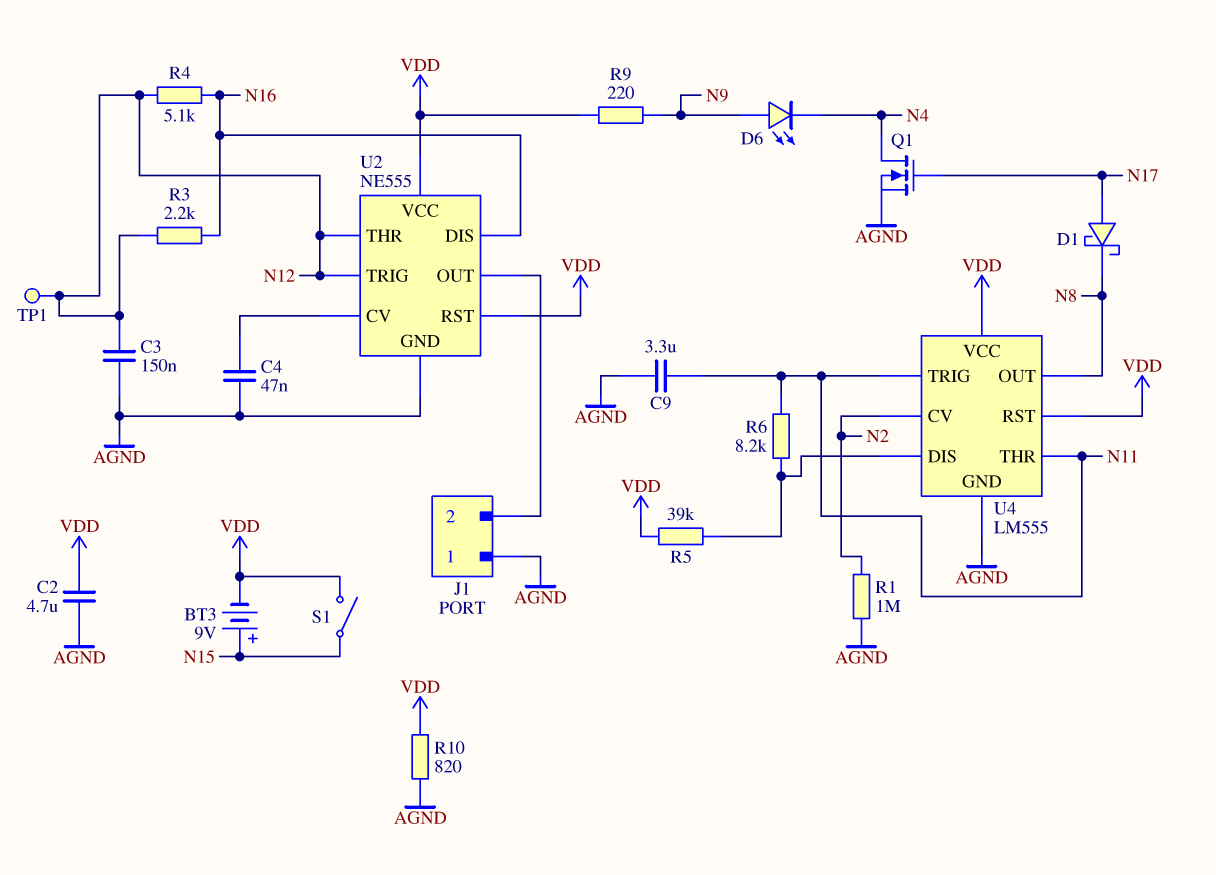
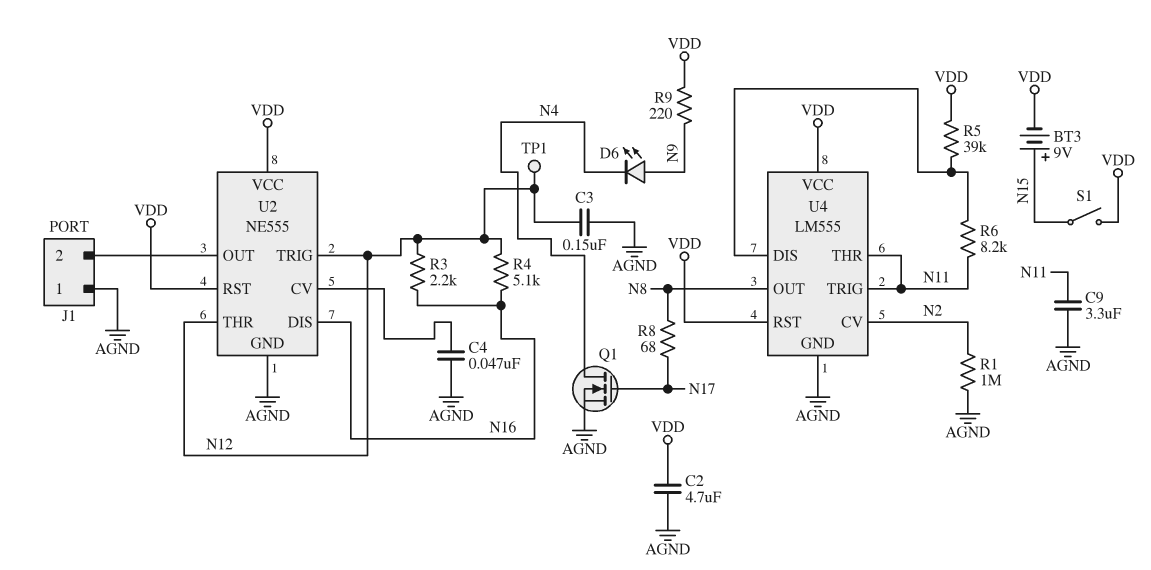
D1: schottky (A N17, K N8) -> none
R8: none -> 68 (N8, N17)
R10: 820 (AGND, VDD) -> none

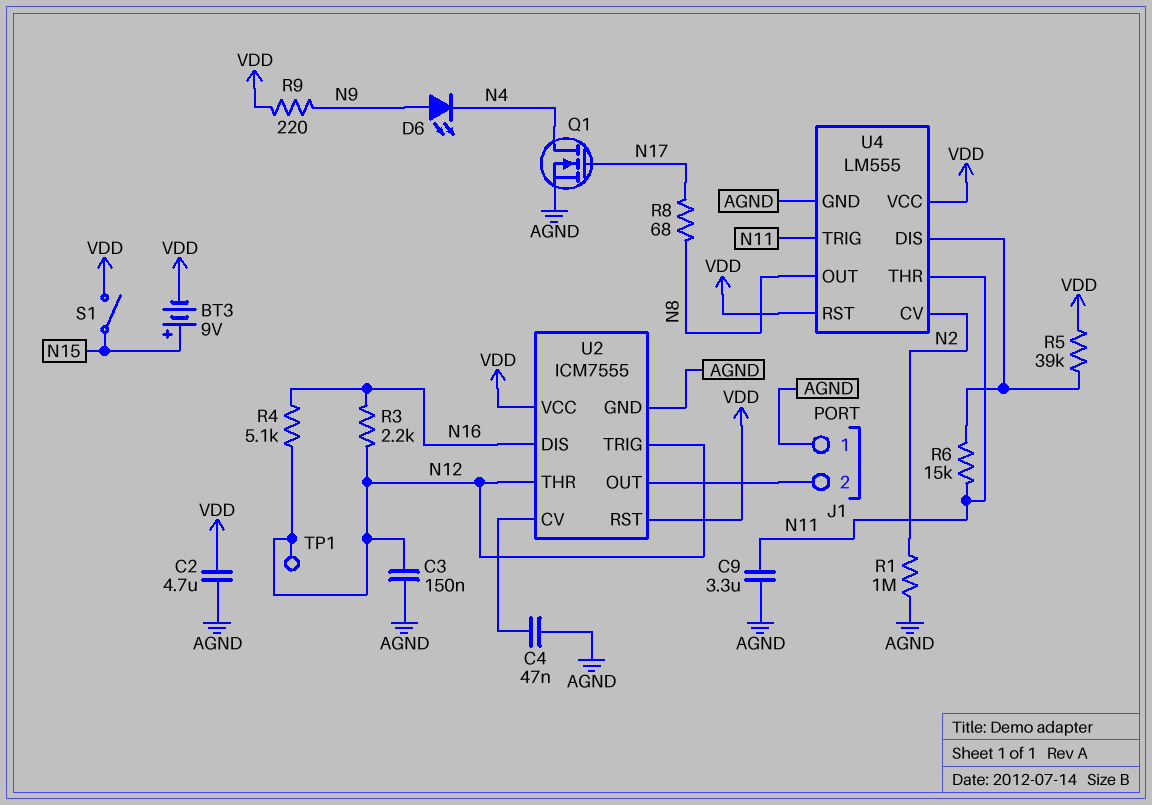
R6: 8.2k (N11, U4/DIS) -> 15k (N11, U4/DIS)
U2: NE555 -> ICM7555

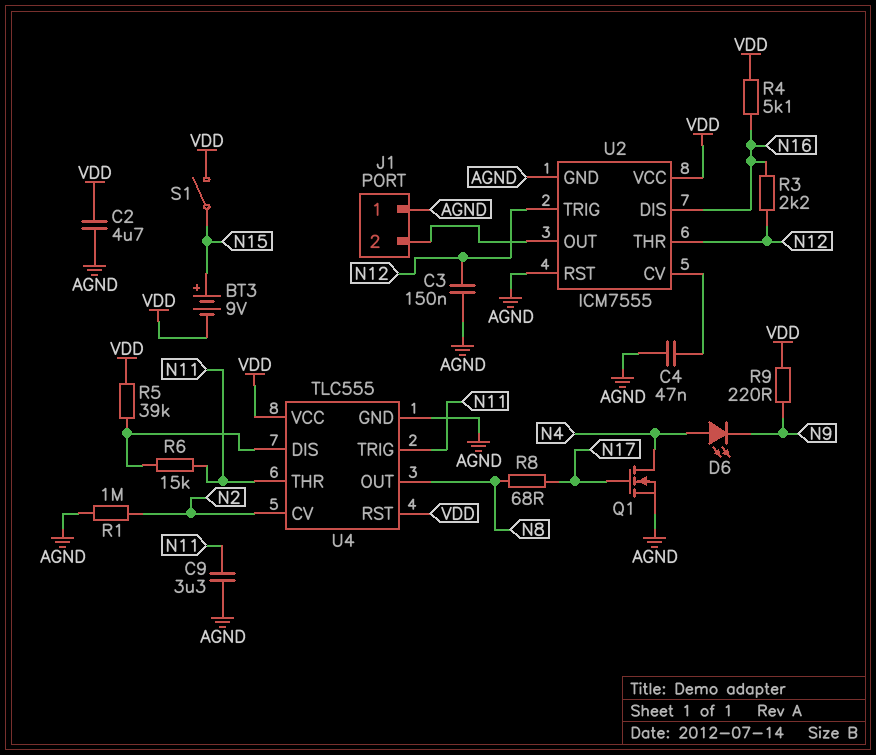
D6: LED (A N9, K N4) -> LED (A N4, K N9)
R4: 5.1k (N12, N16) -> 5.1k (N16, VDD)
TP1: test point (N12) -> none
U2 pin RST: VDD -> AGND
U4: LM555 -> TLC555

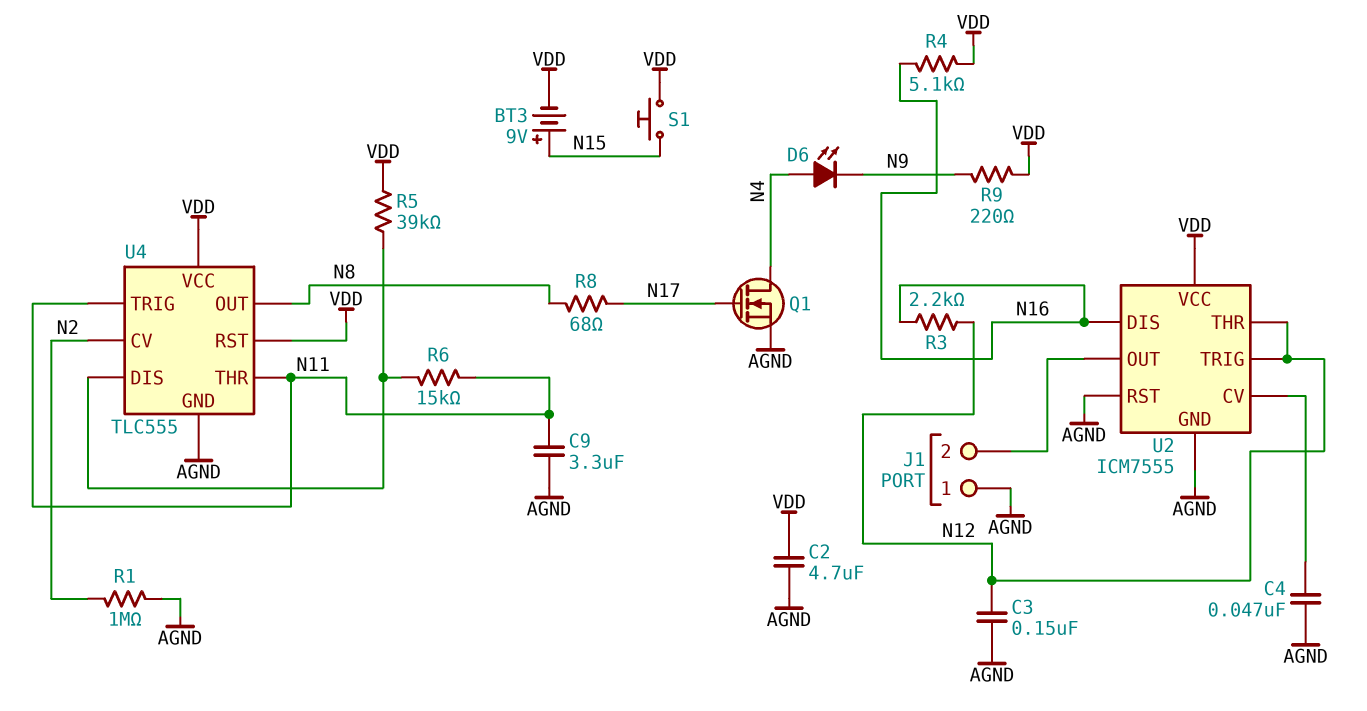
S1: switch (N15, VDD) -> button (N15, VDD)

